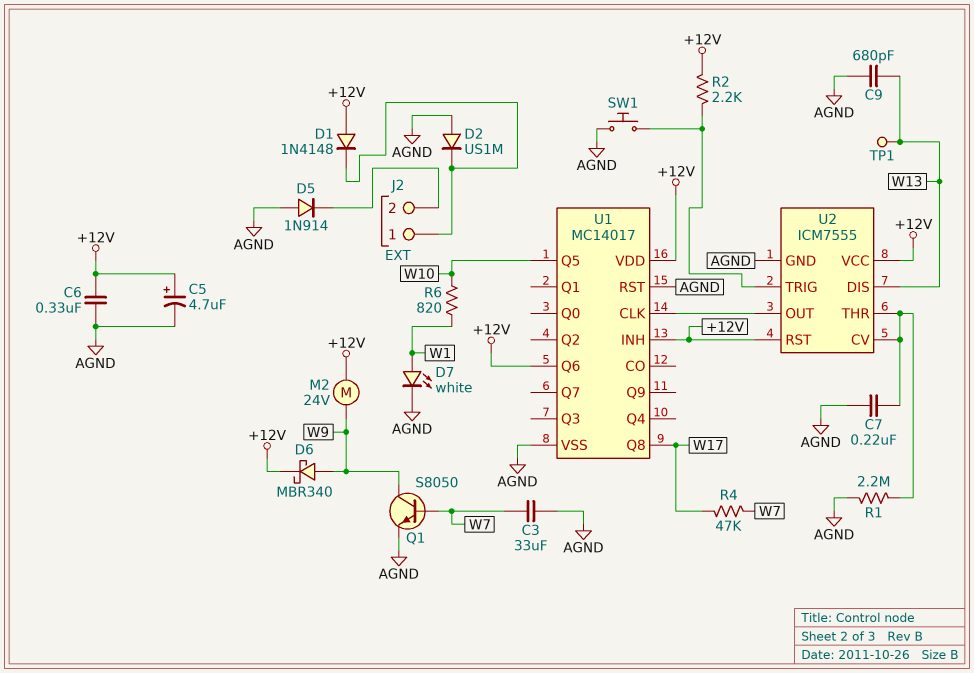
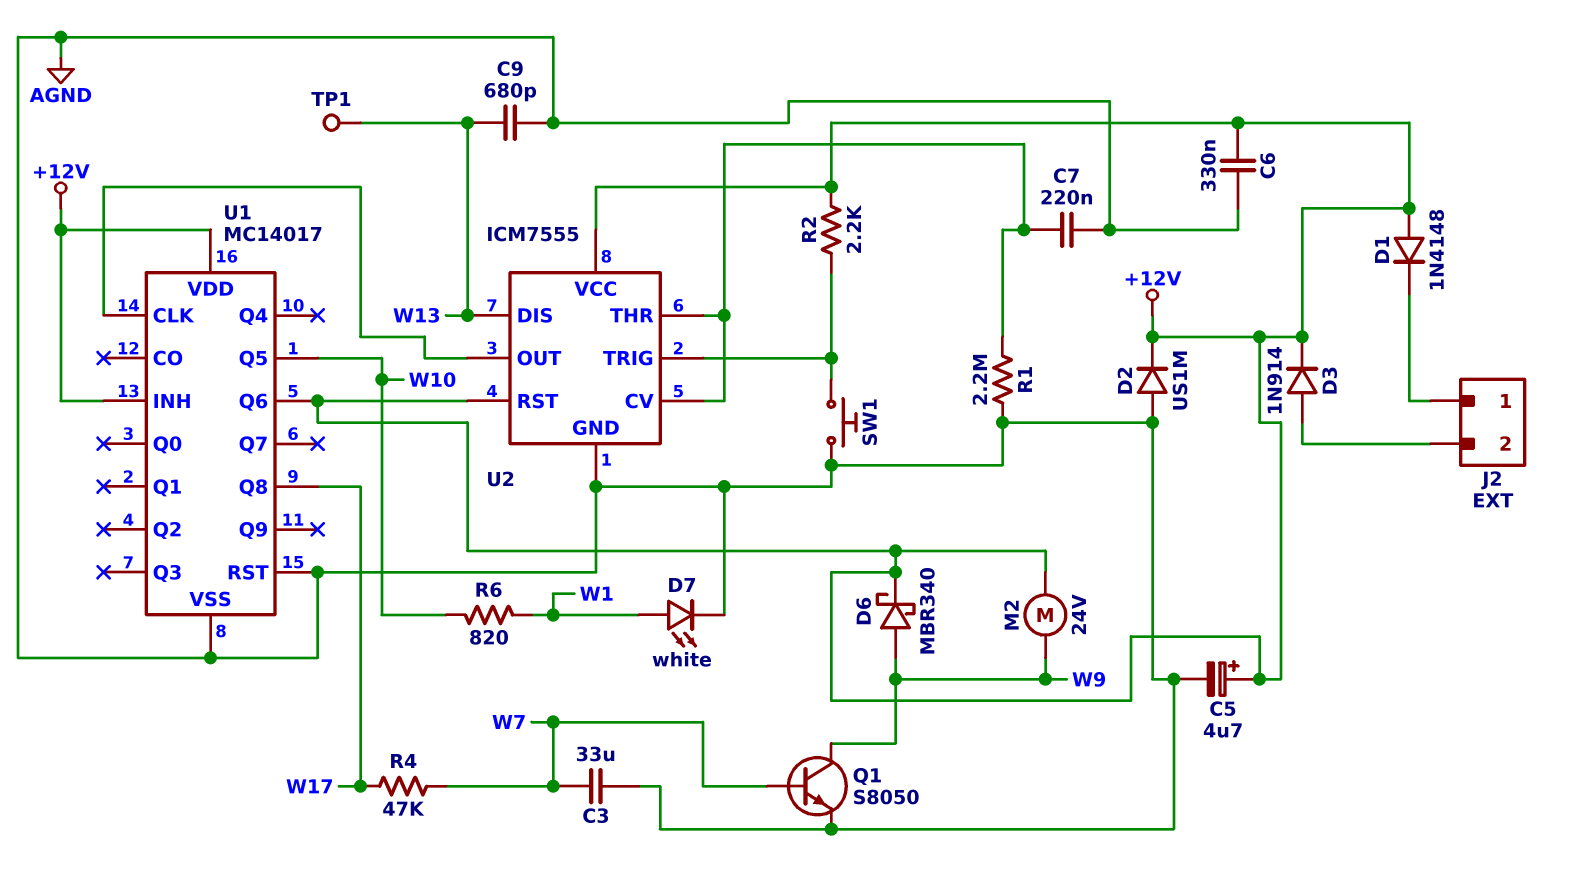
D2: diode US1M (A AGND, K J2/1) -> diode US1M (A AGND, K +12V)
D3: none -> diode 1N914 (A J2/2, K +12V)
D5: diode 1N914 (A AGND, K J2/2) -> none

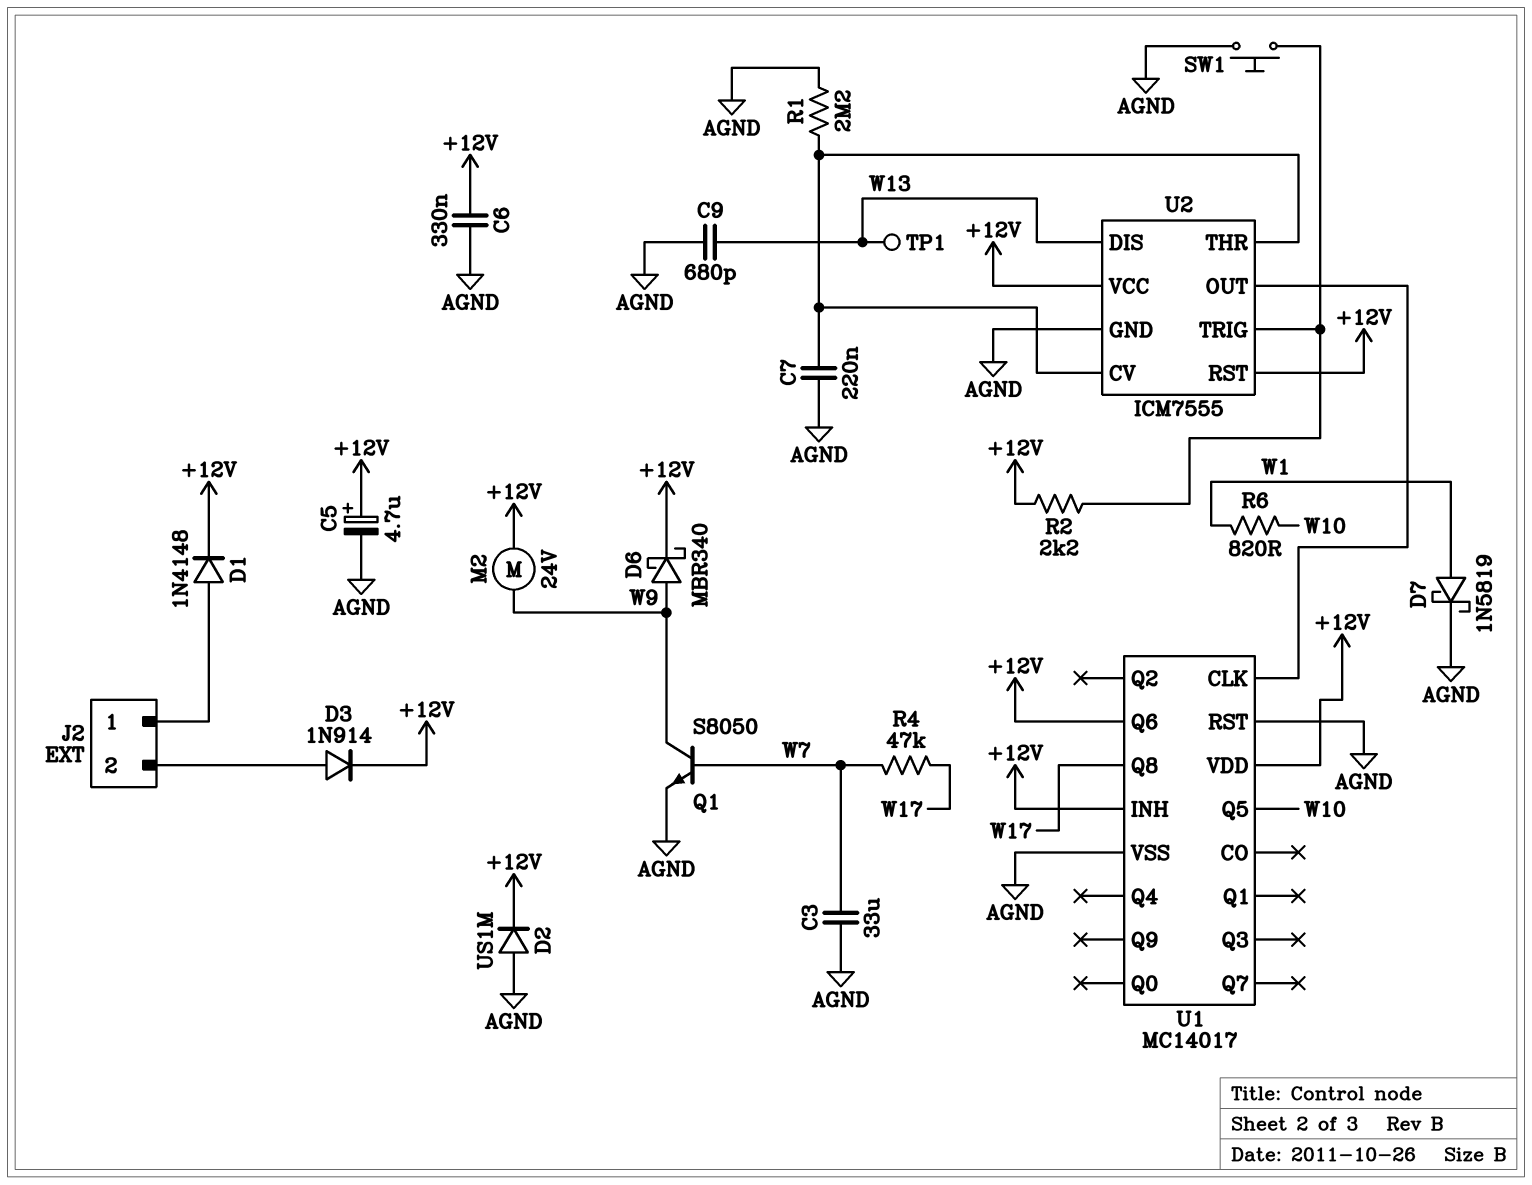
D1: diode 1N4148 (A +12V, K J2/1) -> diode 1N4148 (A J2/1, K +12V)
D7: LED white (A W1, K AGND) -> schottky 1N5819 (A W1, K AGND)

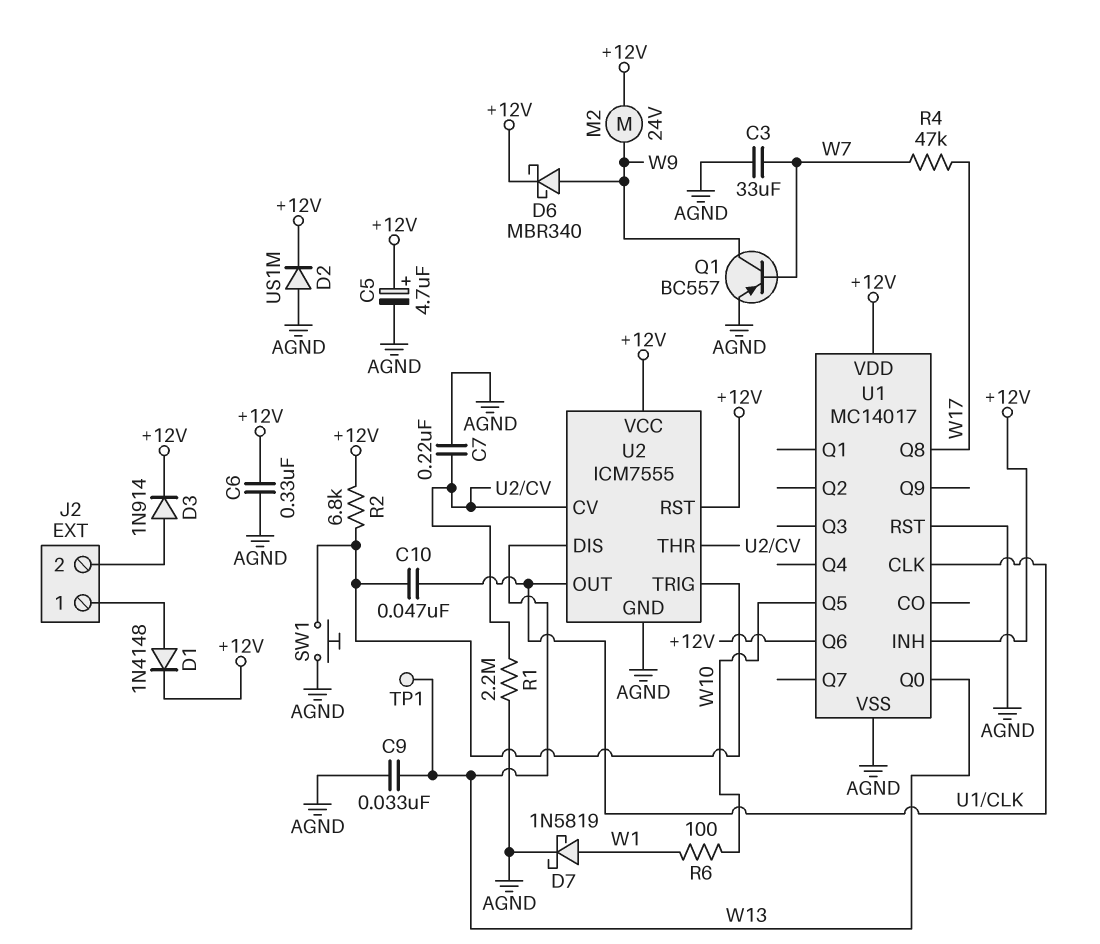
C9: 680pF (AGND, W13) -> 33nF (AGND, W13)
C10: none -> 47nF (U1/CLK, U2/TRIG)
Q1: NPN S8050 (B W7, C W9, E AGND) -> PNP BC557 (B W7, C W9, E AGND)
R2: 2.2k (+12V, U2/TRIG) -> 6.8k (+12V, U2/TRIG)
R6: 820 (W1, W10) -> 100 (W1, W10)
U1 pin Q0: none -> W13

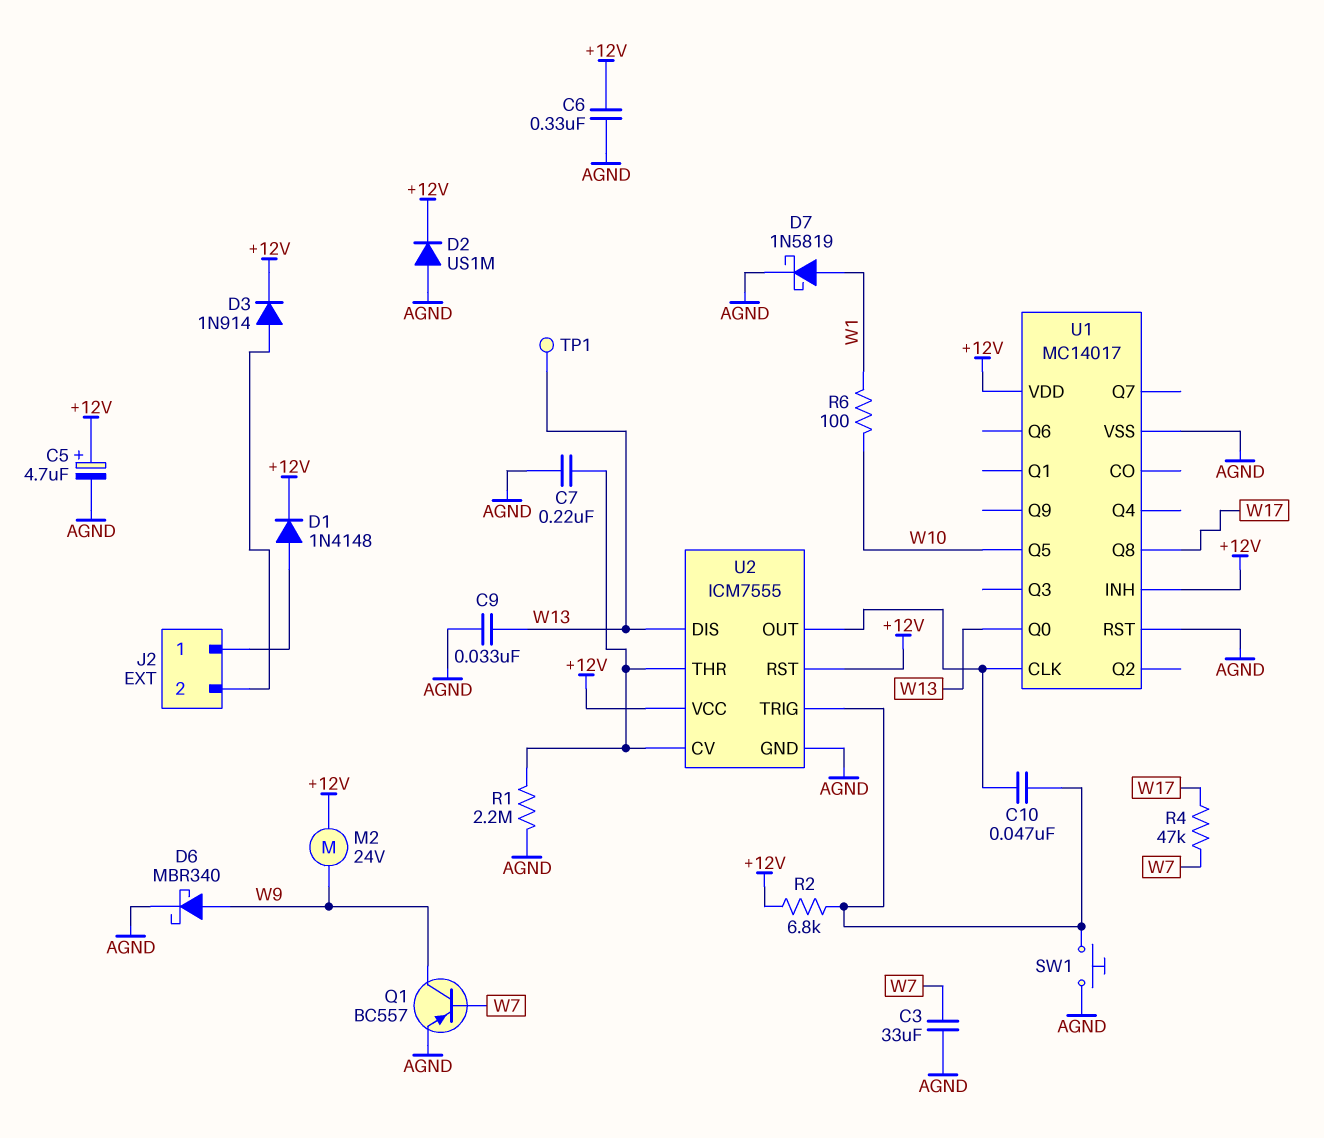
D6: schottky MBR340 (A W9, K +12V) -> schottky MBR340 (A W9, K AGND)
U1 pin Q6: +12V -> none

